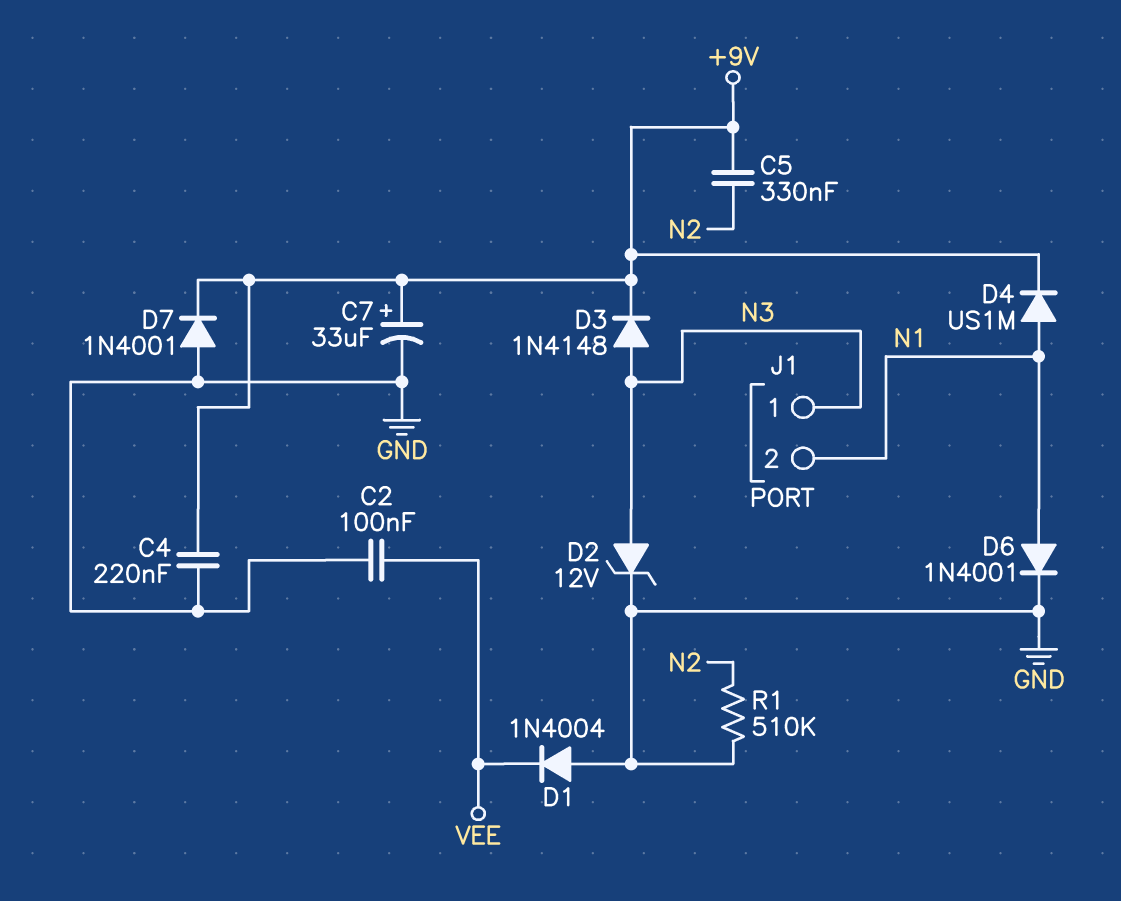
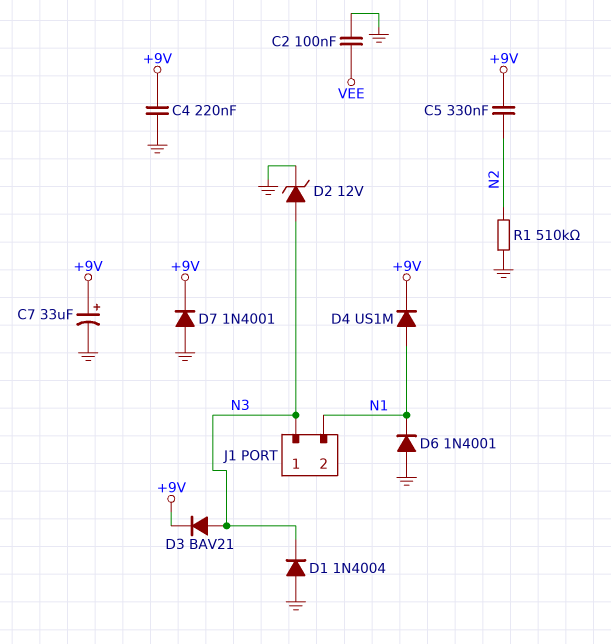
D1: diode 1N4004 (A GND, K VEE) -> diode 1N4004 (A GND, K N3)
D3: diode 1N4148 (A N3, K +9V) -> diode BAV21 (A N3, K +9V)
D6: diode 1N4001 (A N1, K GND) -> diode 1N4001 (A GND, K N1)

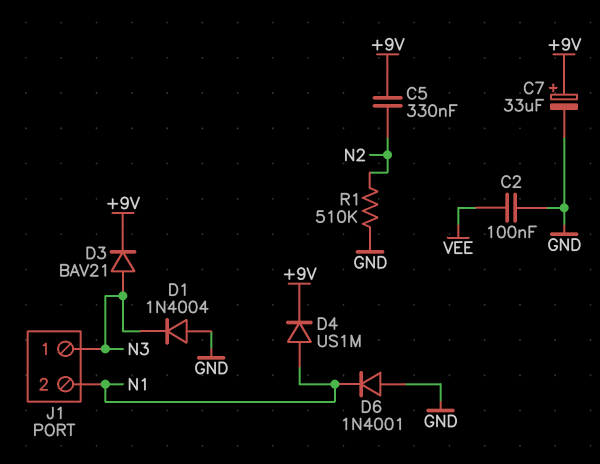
C4: 220nF (+9V, GND) -> none
D2: zener 12V (A N3, K GND) -> none
D7: diode 1N4001 (A GND, K +9V) -> none

